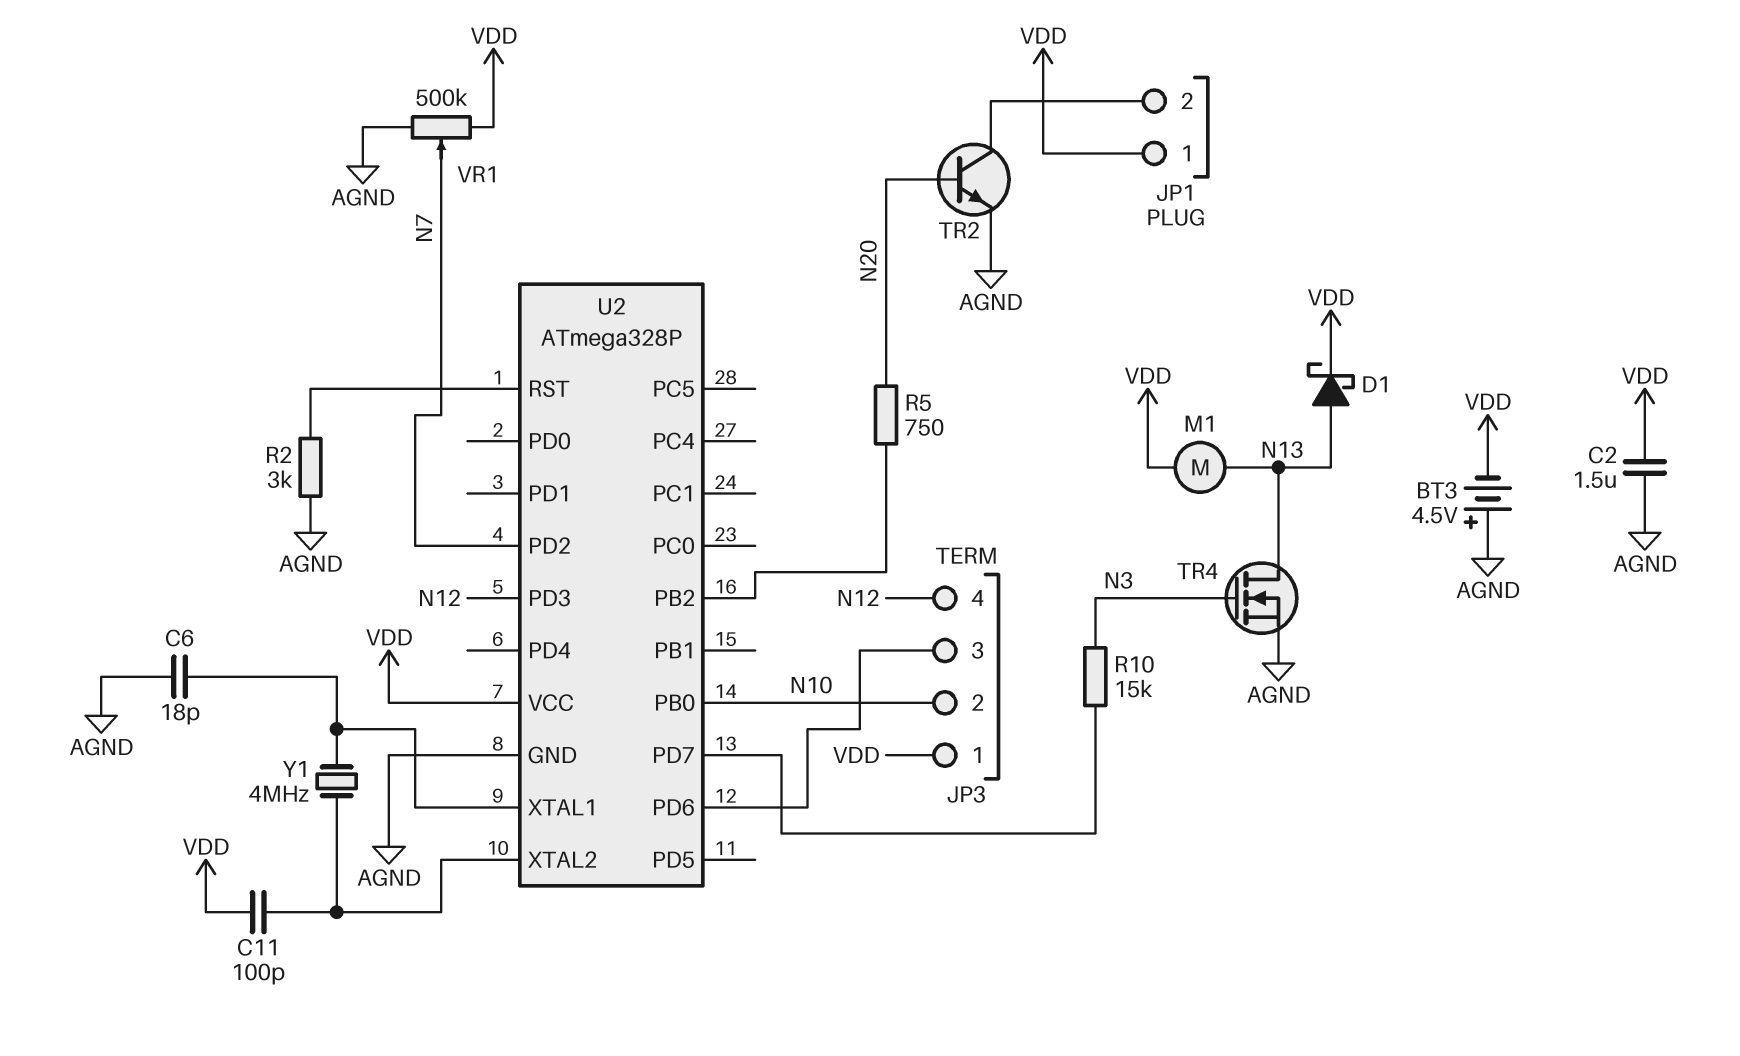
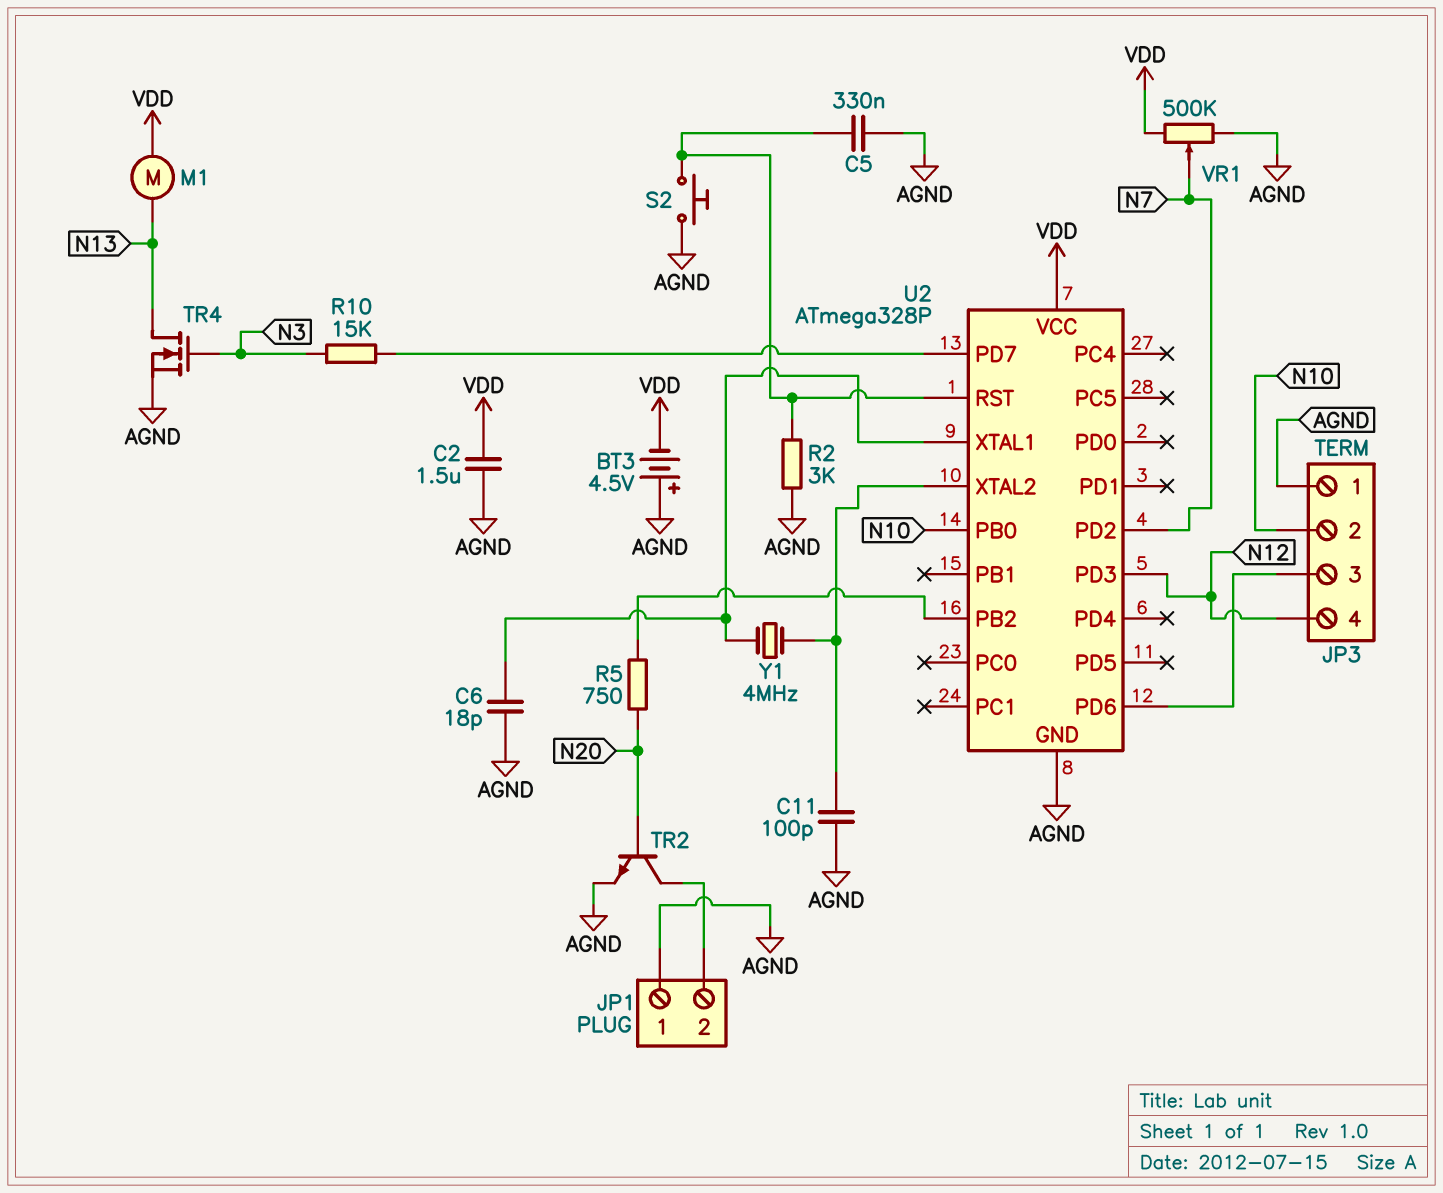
C5: none -> 330nF (AGND, U2/RST)
C11: 100pF (U2/XTAL2, VDD) -> 100pF (AGND, U2/XTAL2)
D1: schottky (A N13, K VDD) -> none
JP1 pin 1: VDD -> AGND
JP3 pin 1: VDD -> AGND
S2: none -> button (AGND, U2/RST)

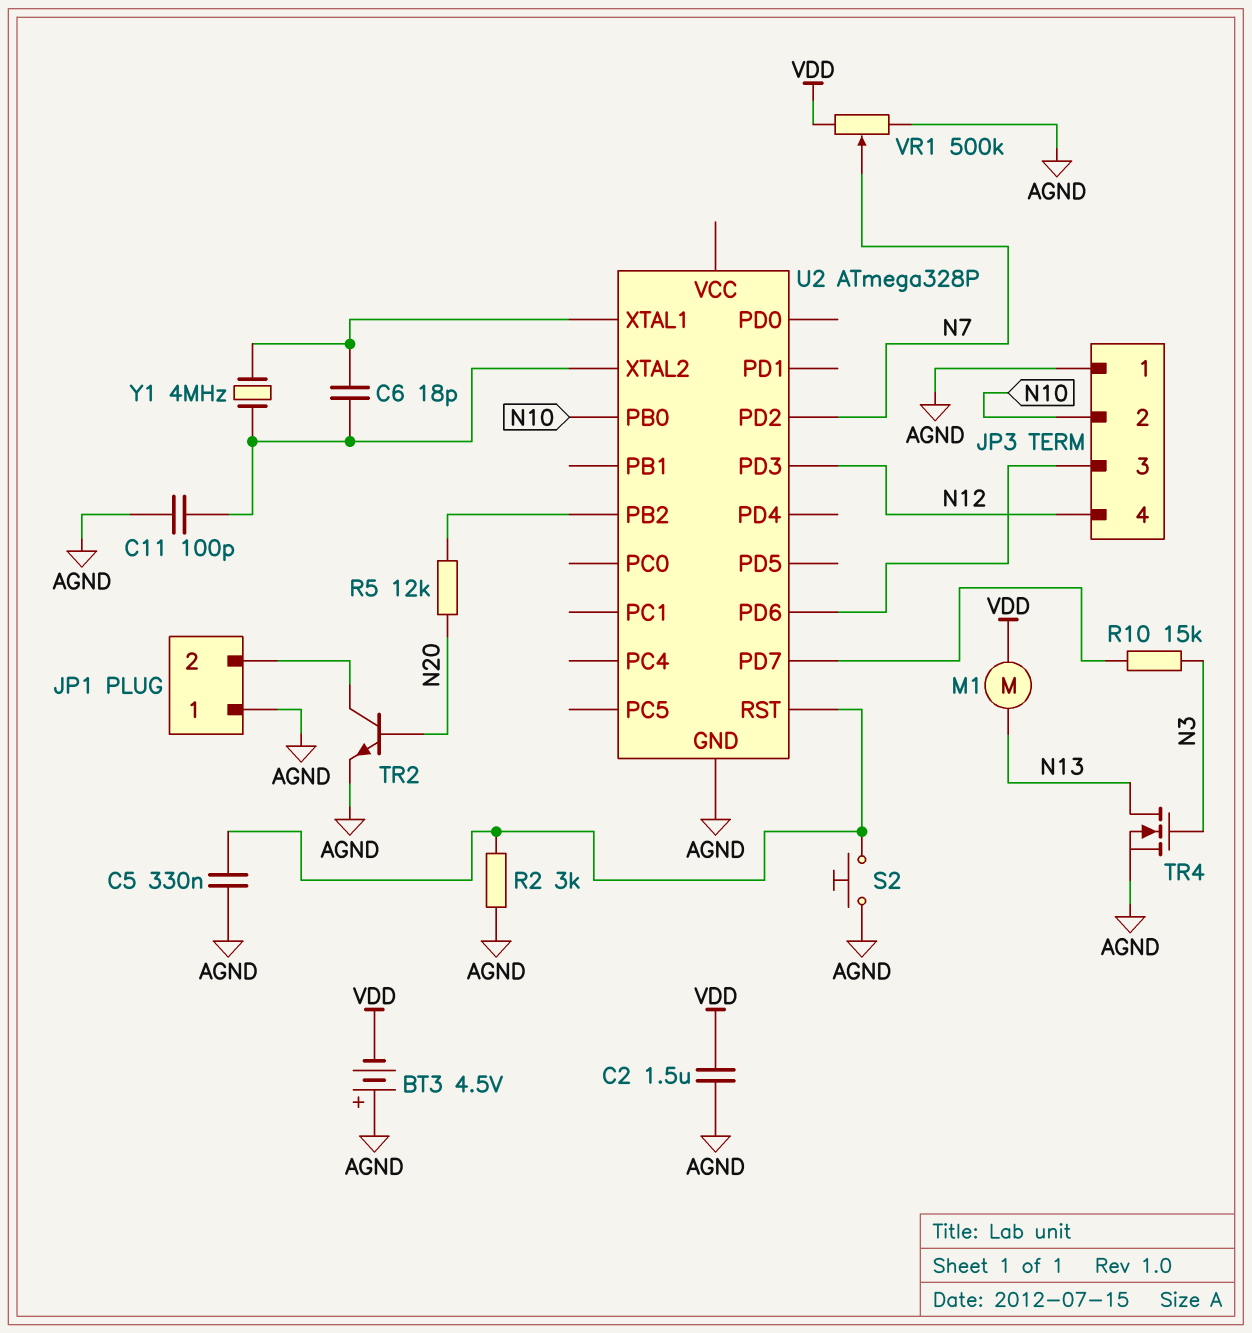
C6: 18pF (AGND, U2/XTAL1) -> 18pF (U2/XTAL1, U2/XTAL2)
R5: 750 (N20, U2/PB2) -> 12k (N20, U2/PB2)
U2 pin VCC: VDD -> none

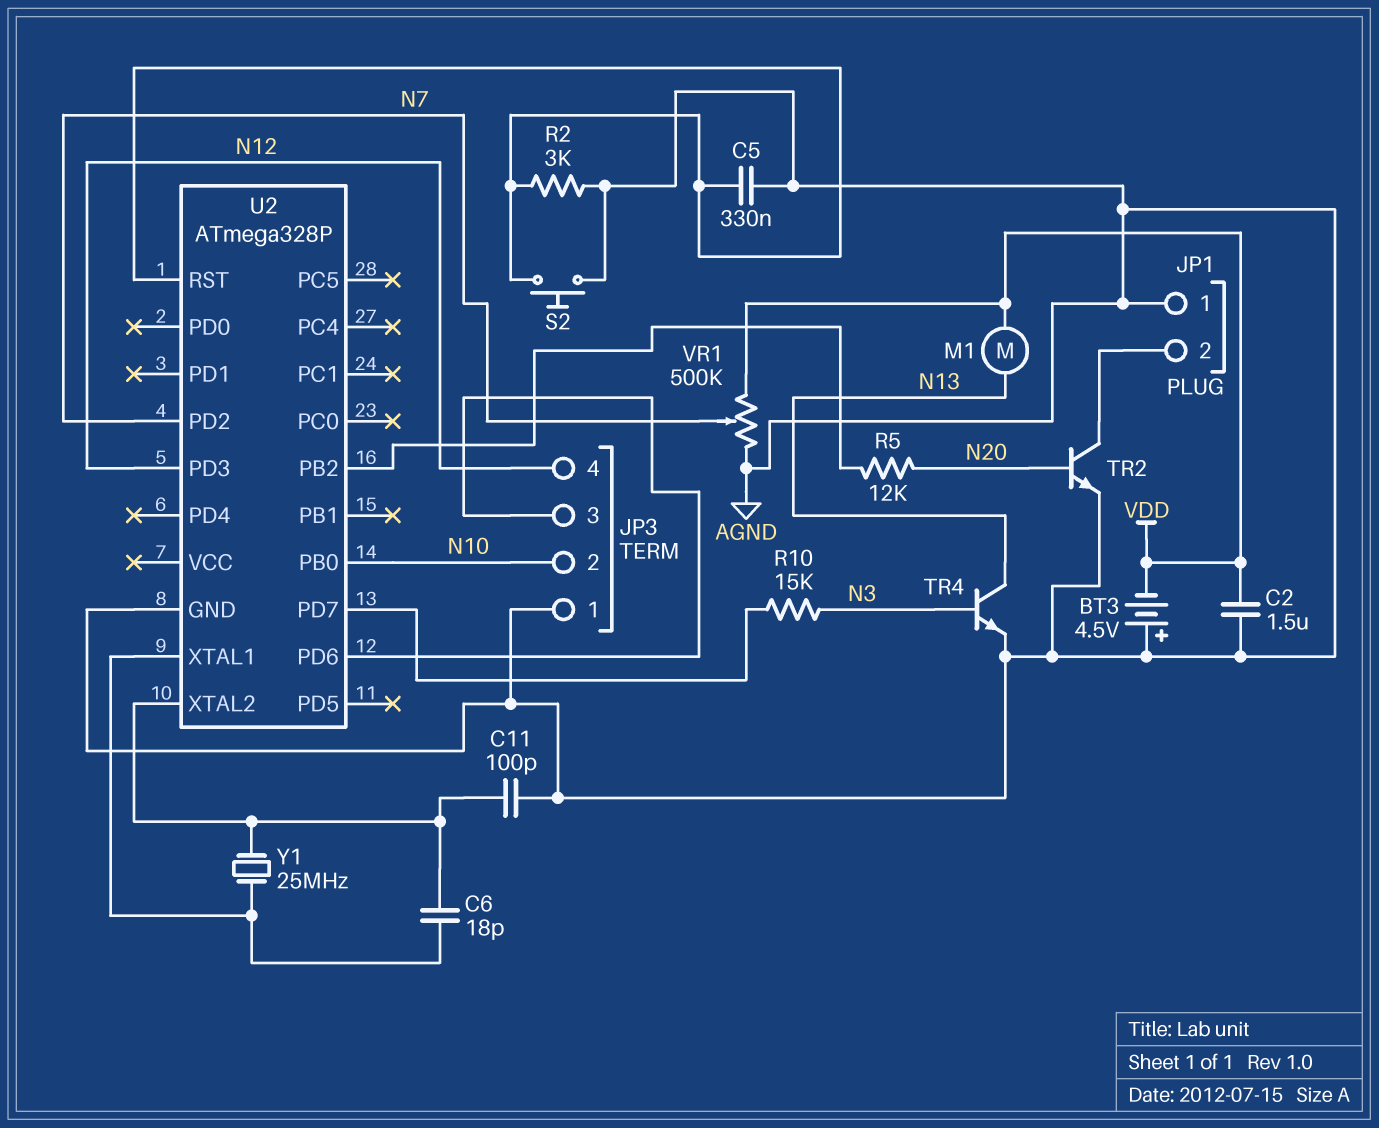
TR4: NMOS (G N3, D N13, S AGND) -> NPN (B N3, C N13, E AGND)
Y1: 4MHz (U2/XTAL1, U2/XTAL2) -> 25MHz (U2/XTAL1, U2/XTAL2)

